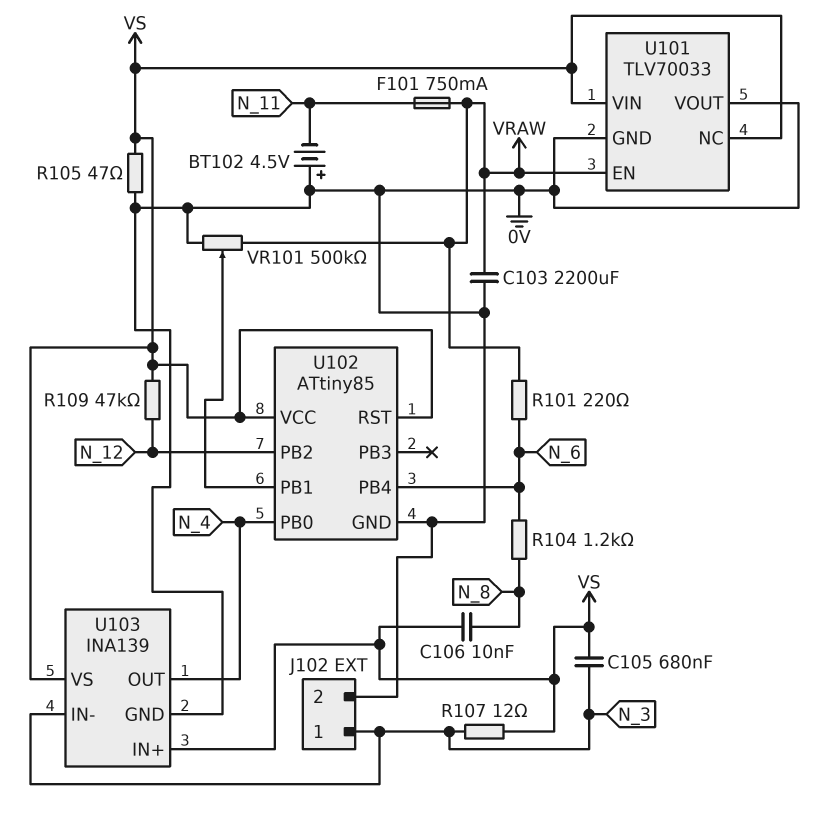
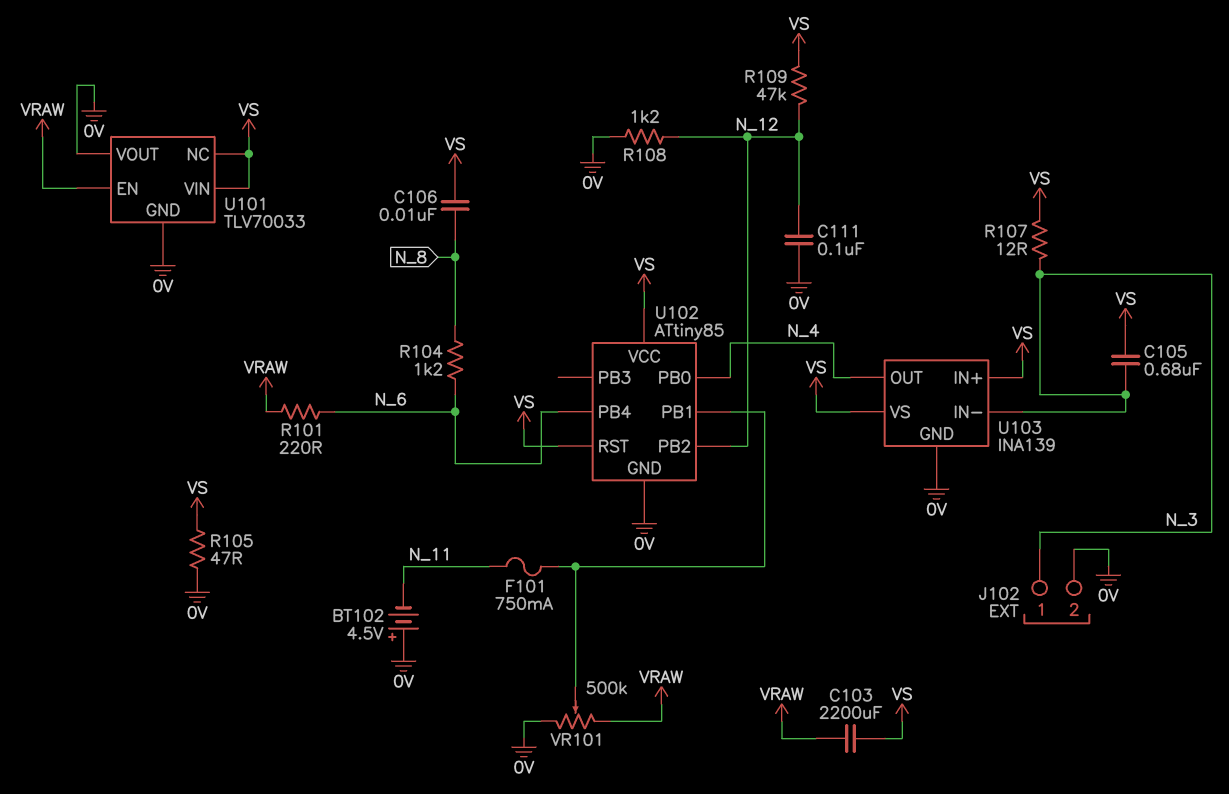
C103: 2200uF (0V, VRAW) -> 2200uF (VRAW, VS)
C111: none -> 100nF (0V, N_12)
F101: 750mA (N_11, VRAW) -> 750mA (N_11, U102/PB1)
R108: none -> 1.2k (0V, N_12)

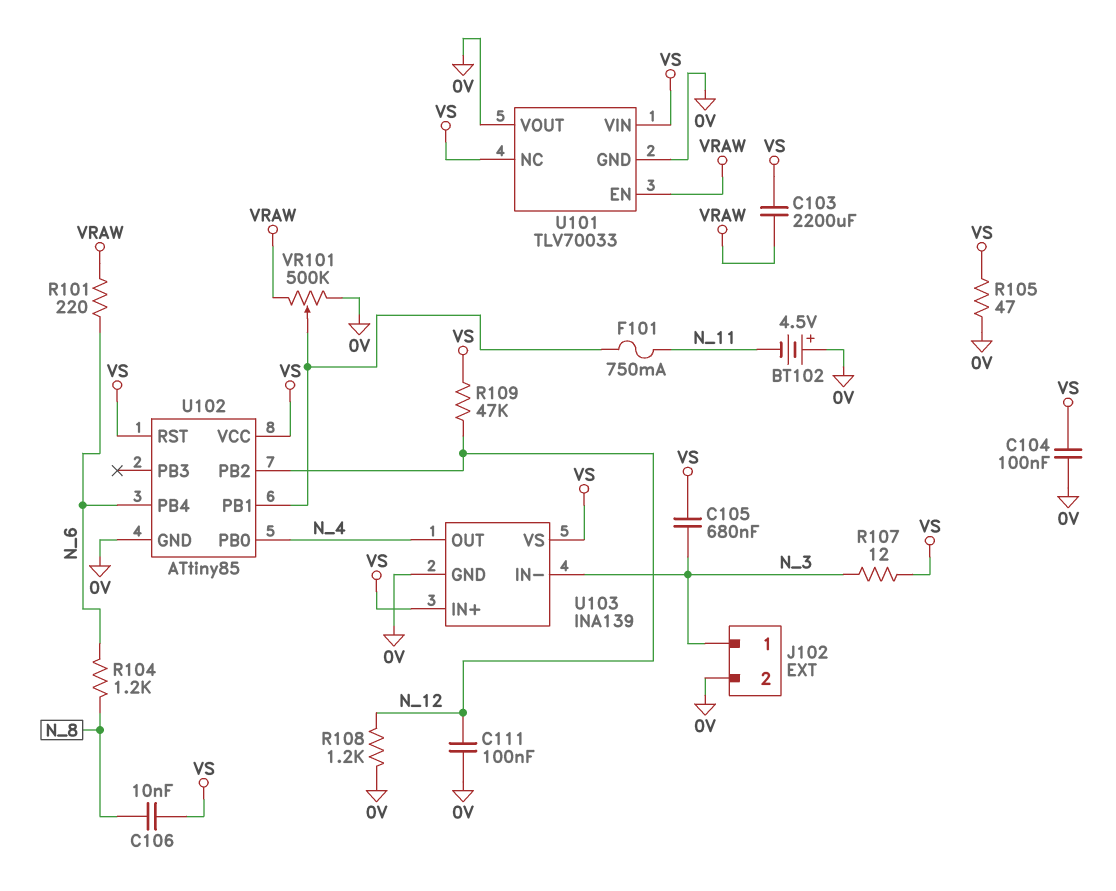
C104: none -> 100nF (0V, VS)

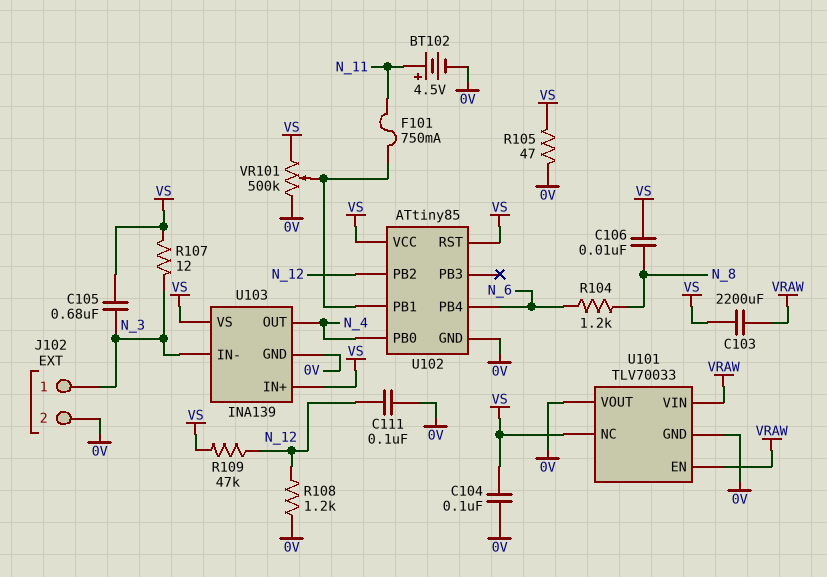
BT102: 4.5V (plus 0V, minus N_11) -> 4.5V (plus N_11, minus 0V)
R101: 220 (N_6, VRAW) -> none
U101 pin VIN: VS -> VRAW
VR101: 500k (0V, VRAW, wiper U102/PB1) -> 500k (0V, VS, wiper U102/PB1)

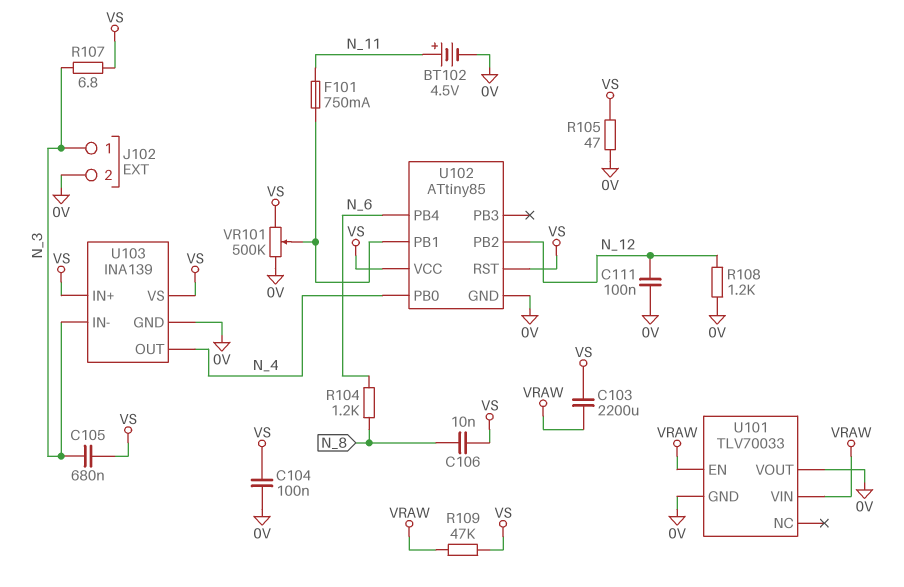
R107: 12 (N_3, VS) -> 6.8 (N_3, VS)
R109: 47k (N_12, VS) -> 47k (VRAW, VS)
U101 pin NC: VS -> none

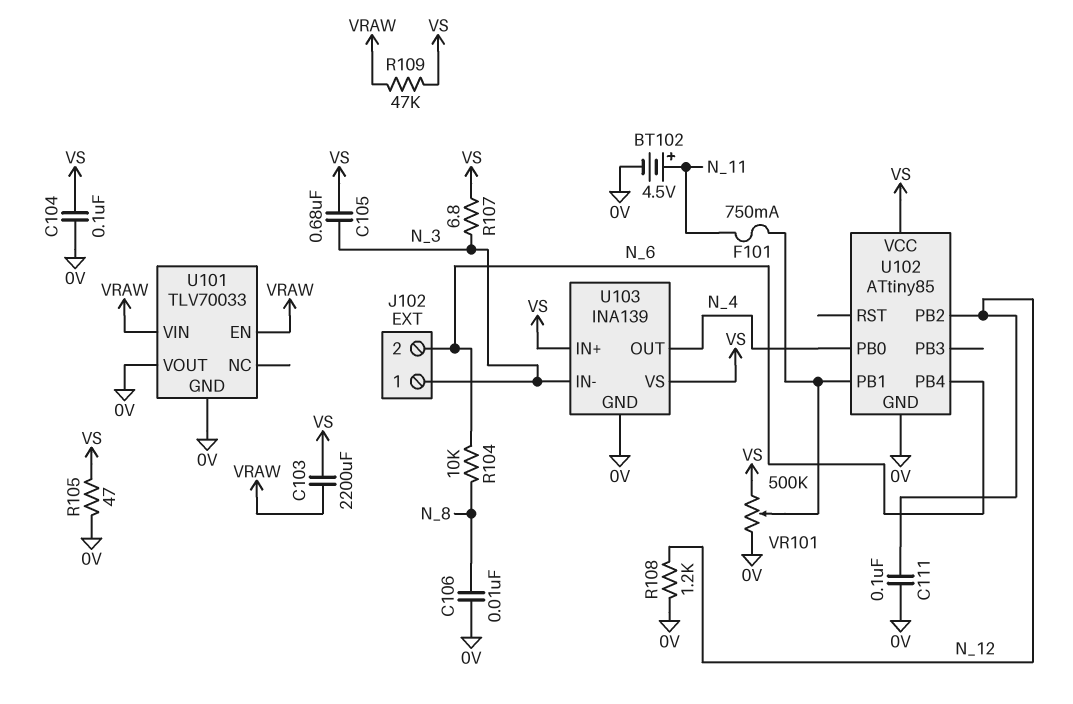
C106: 10nF (N_8, VS) -> 10nF (0V, N_8)
J102 pin 2: 0V -> N_6
R104: 1.2k (N_6, N_8) -> 10k (N_6, N_8)
U102 pin RST: VS -> none

